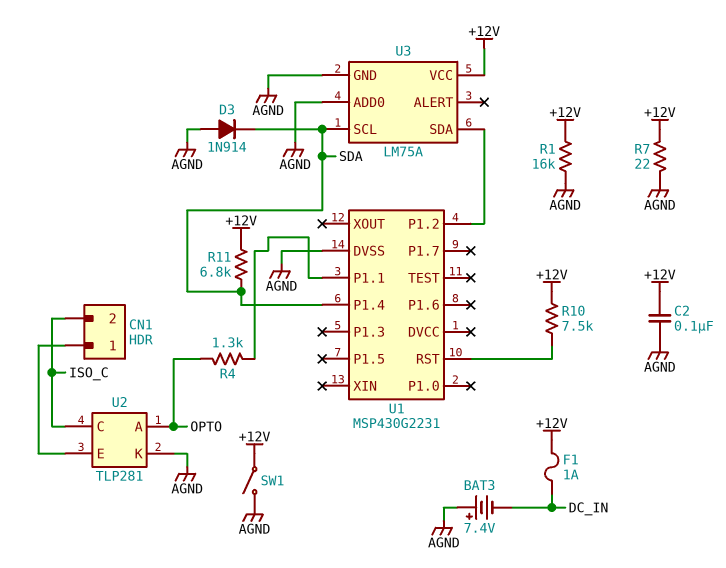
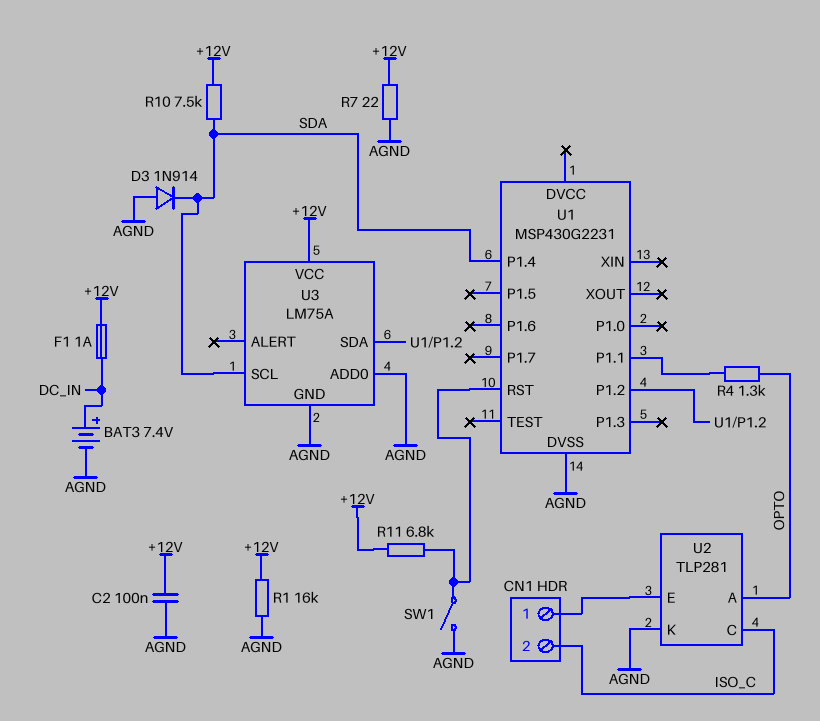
BAT3: 7.4V (plus AGND, minus DC_IN) -> 7.4V (plus DC_IN, minus AGND)
R10: 7.5k (+12V, U1/RST) -> 7.5k (+12V, SDA)
R11: 6.8k (+12V, SDA) -> 6.8k (+12V, U1/RST)
SW1: switch (+12V, AGND) -> switch (AGND, U1/RST)

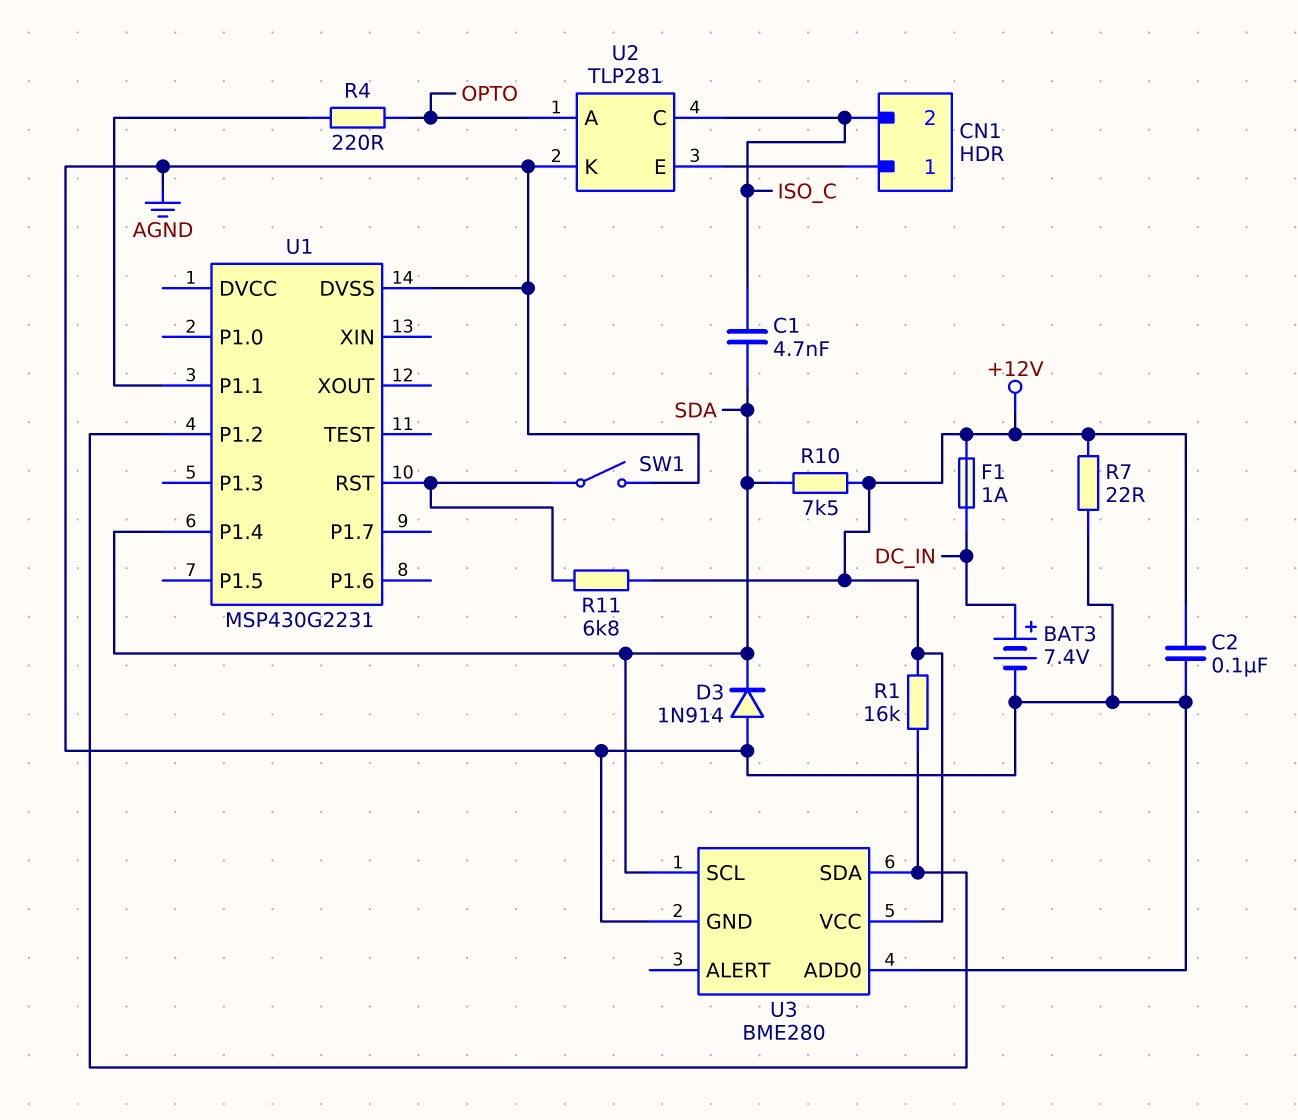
C1: none -> 4.7nF (ISO_C, SDA)
R1: 16k (+12V, AGND) -> 16k (+12V, U1/P1.2)
R4: 1.3k (OPTO, U1/P1.1) -> 220 (OPTO, U1/P1.1)
U3: LM75A -> BME280

